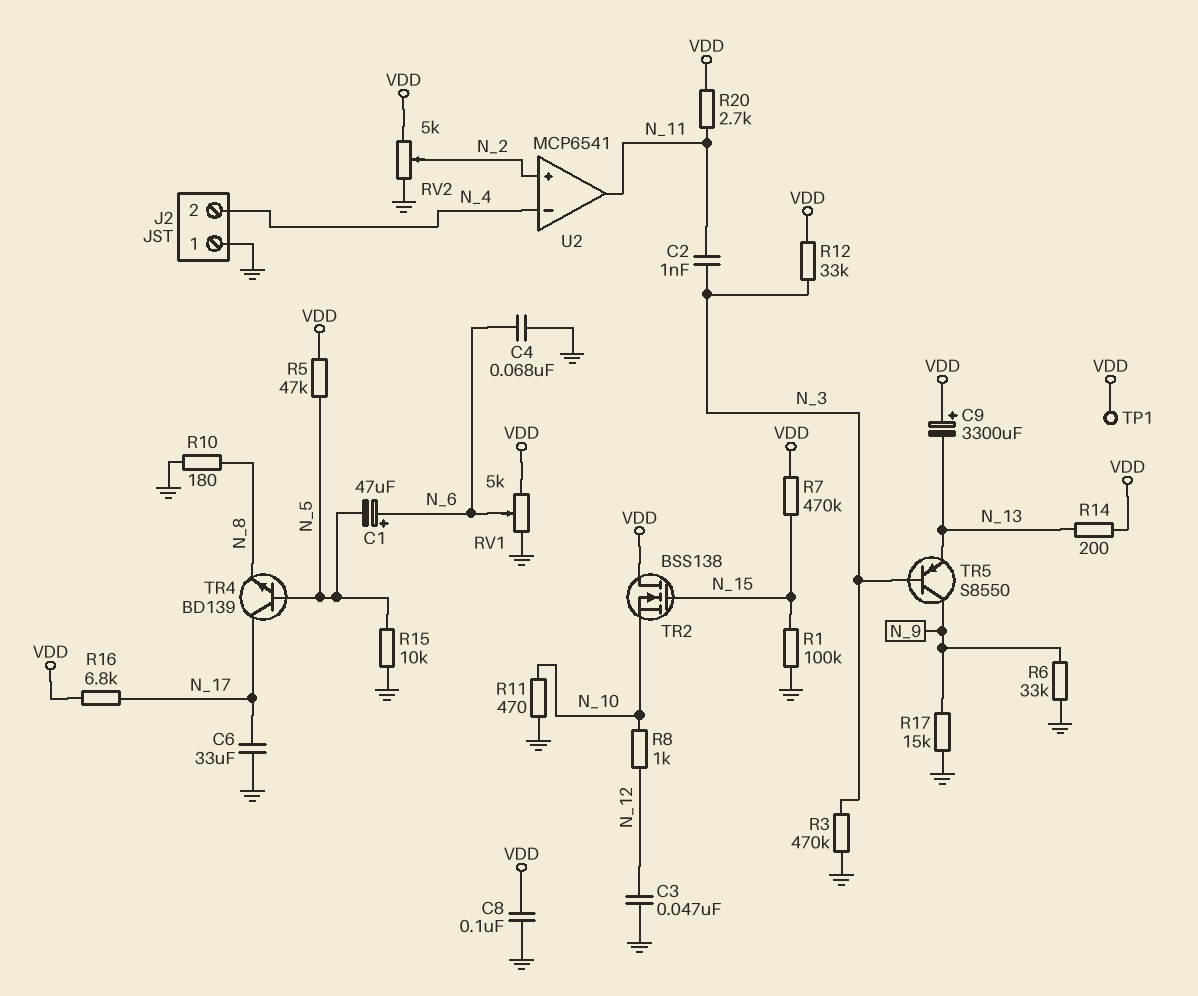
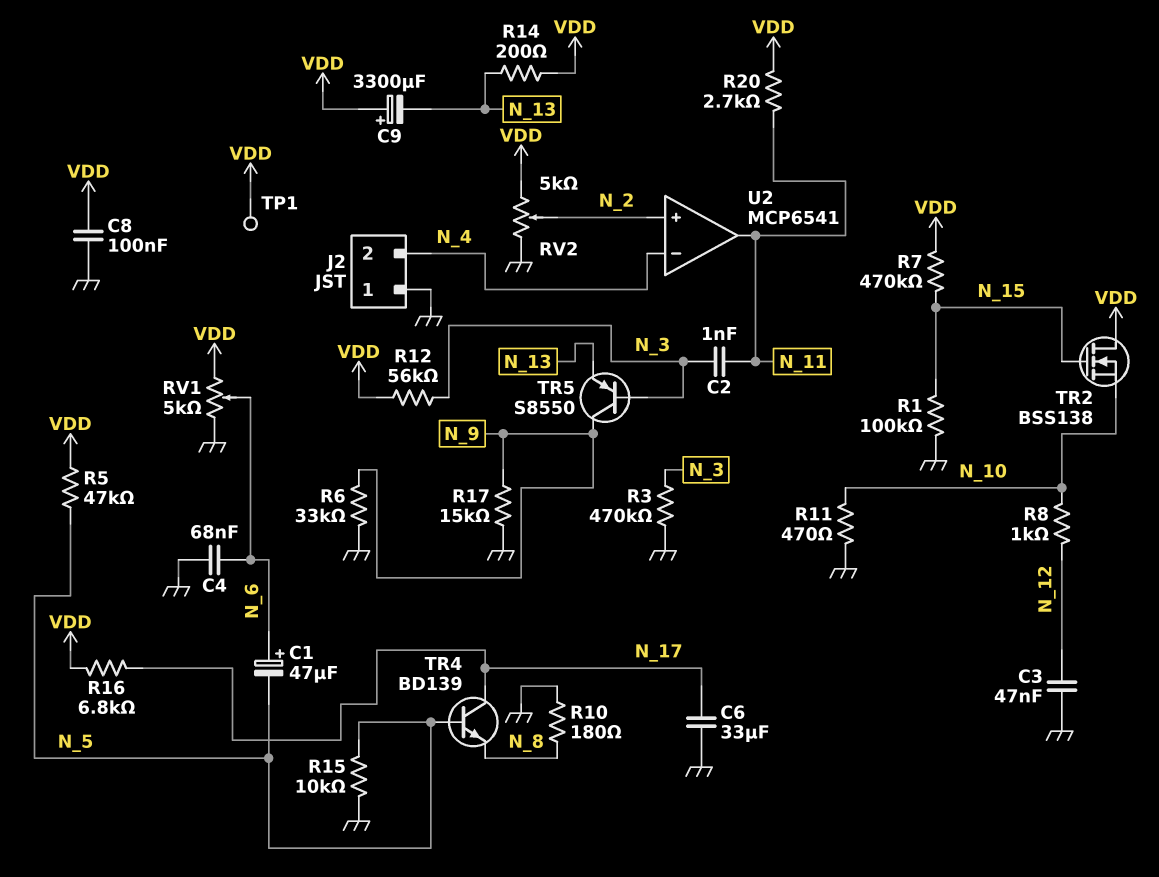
R12: 33k (N_3, VDD) -> 56k (N_3, VDD)

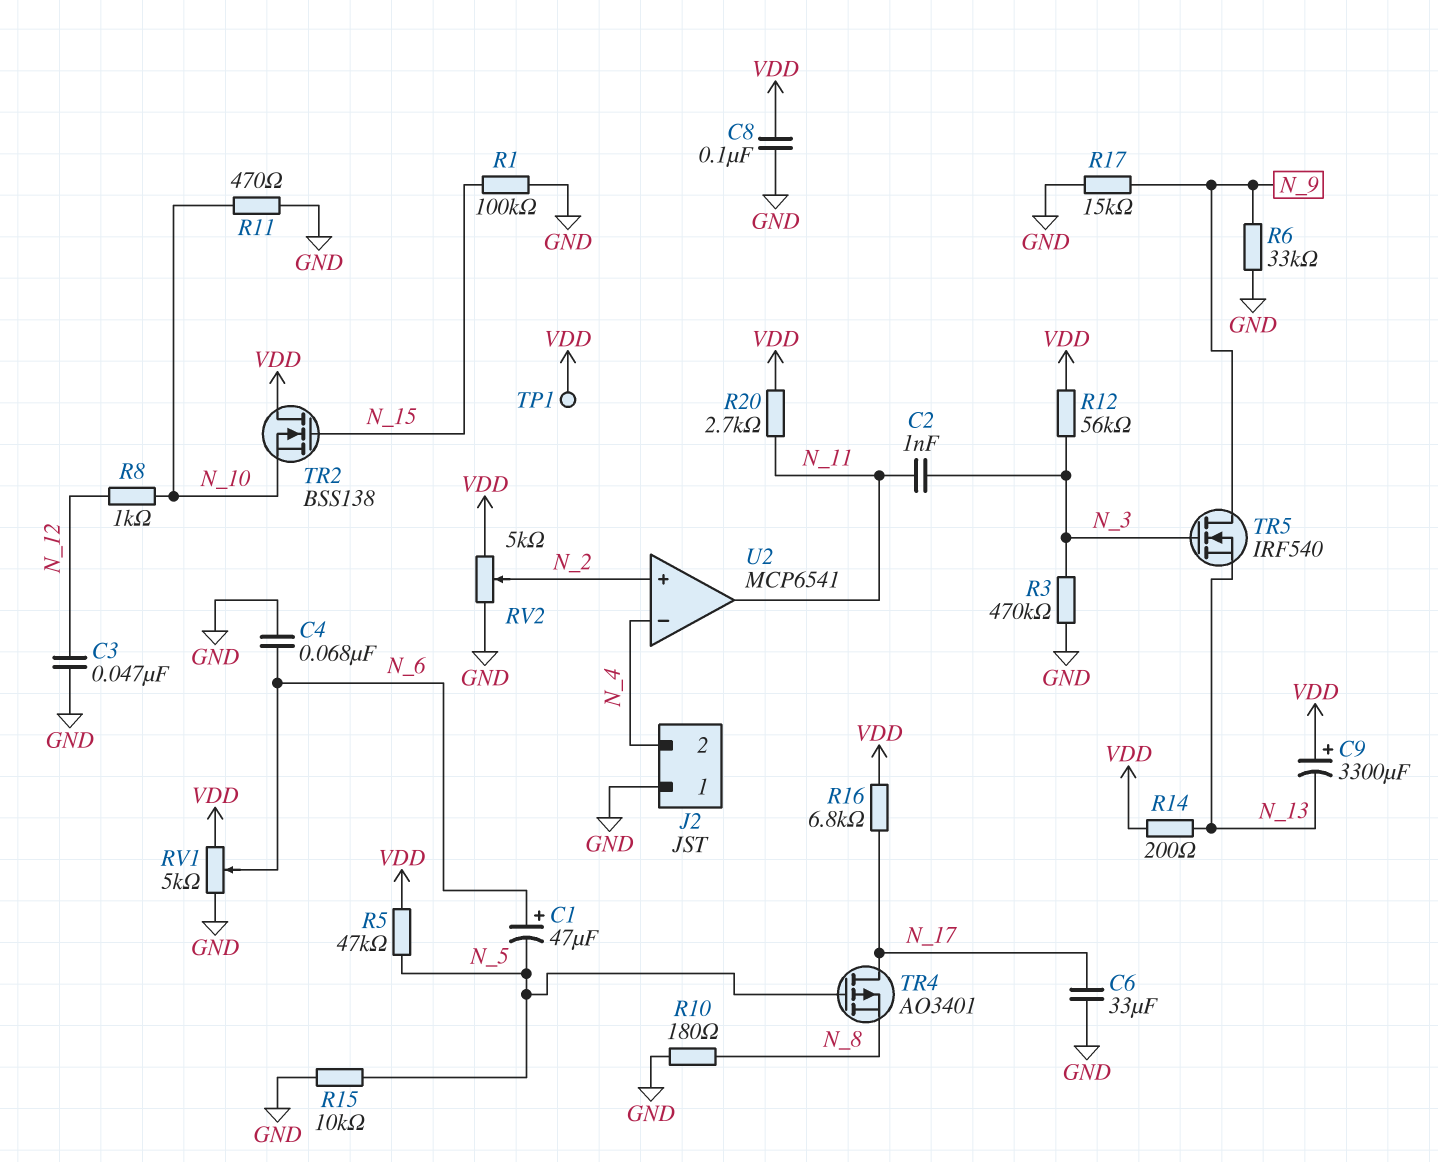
R7: 470k (N_15, VDD) -> none
TR4: NPN BD139 (B N_5, C N_17, E N_8) -> PMOS AO3401 (G N_5, D N_17, S N_8)
TR5: PNP S8550 (B N_3, C N_9, E N_13) -> NMOS IRF540 (G N_3, D N_9, S N_13)

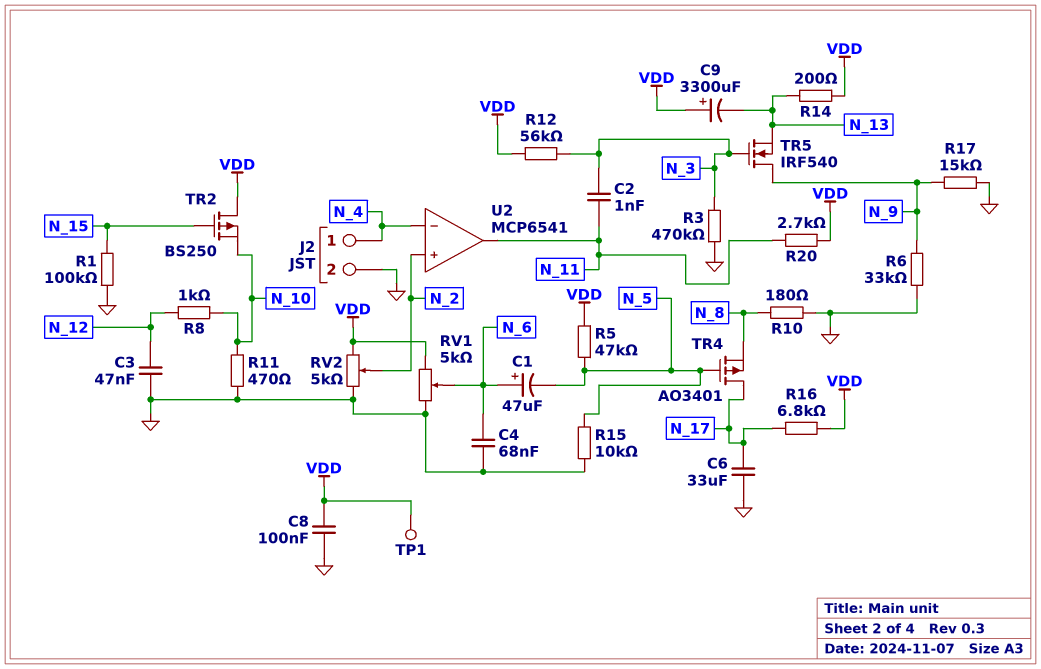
J2 pin 1: GND -> N_4
J2 pin 2: N_4 -> GND
TR2: NMOS BSS138 (G N_15, D VDD, S N_10) -> PMOS BS250 (G N_15, D VDD, S N_10)

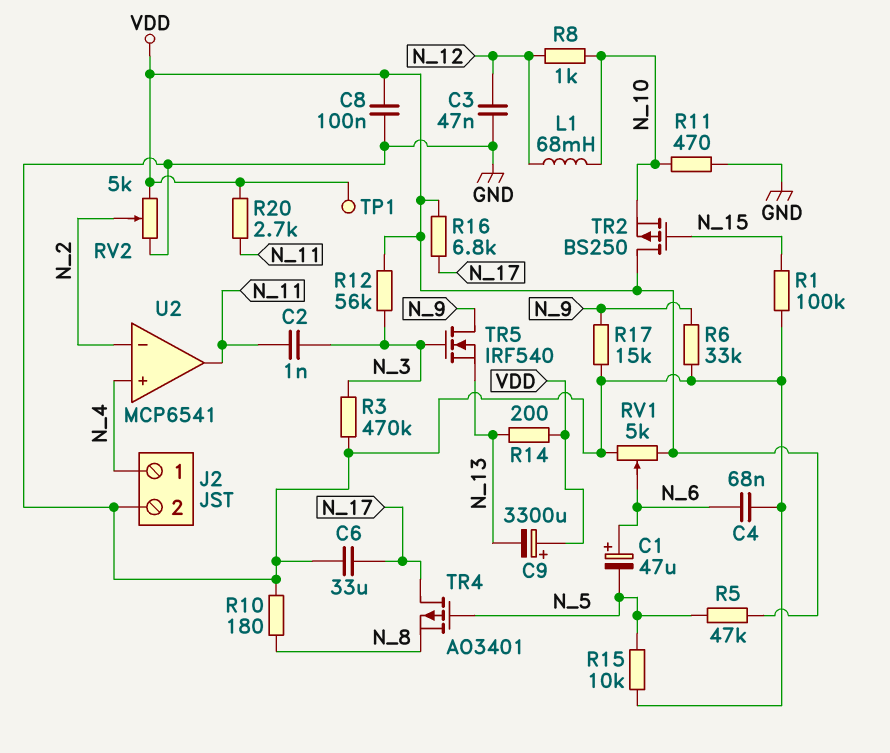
L1: none -> 68mH (N_10, N_12)
U2 pin in+: N_2 -> N_4
U2 pin in-: N_4 -> N_2

